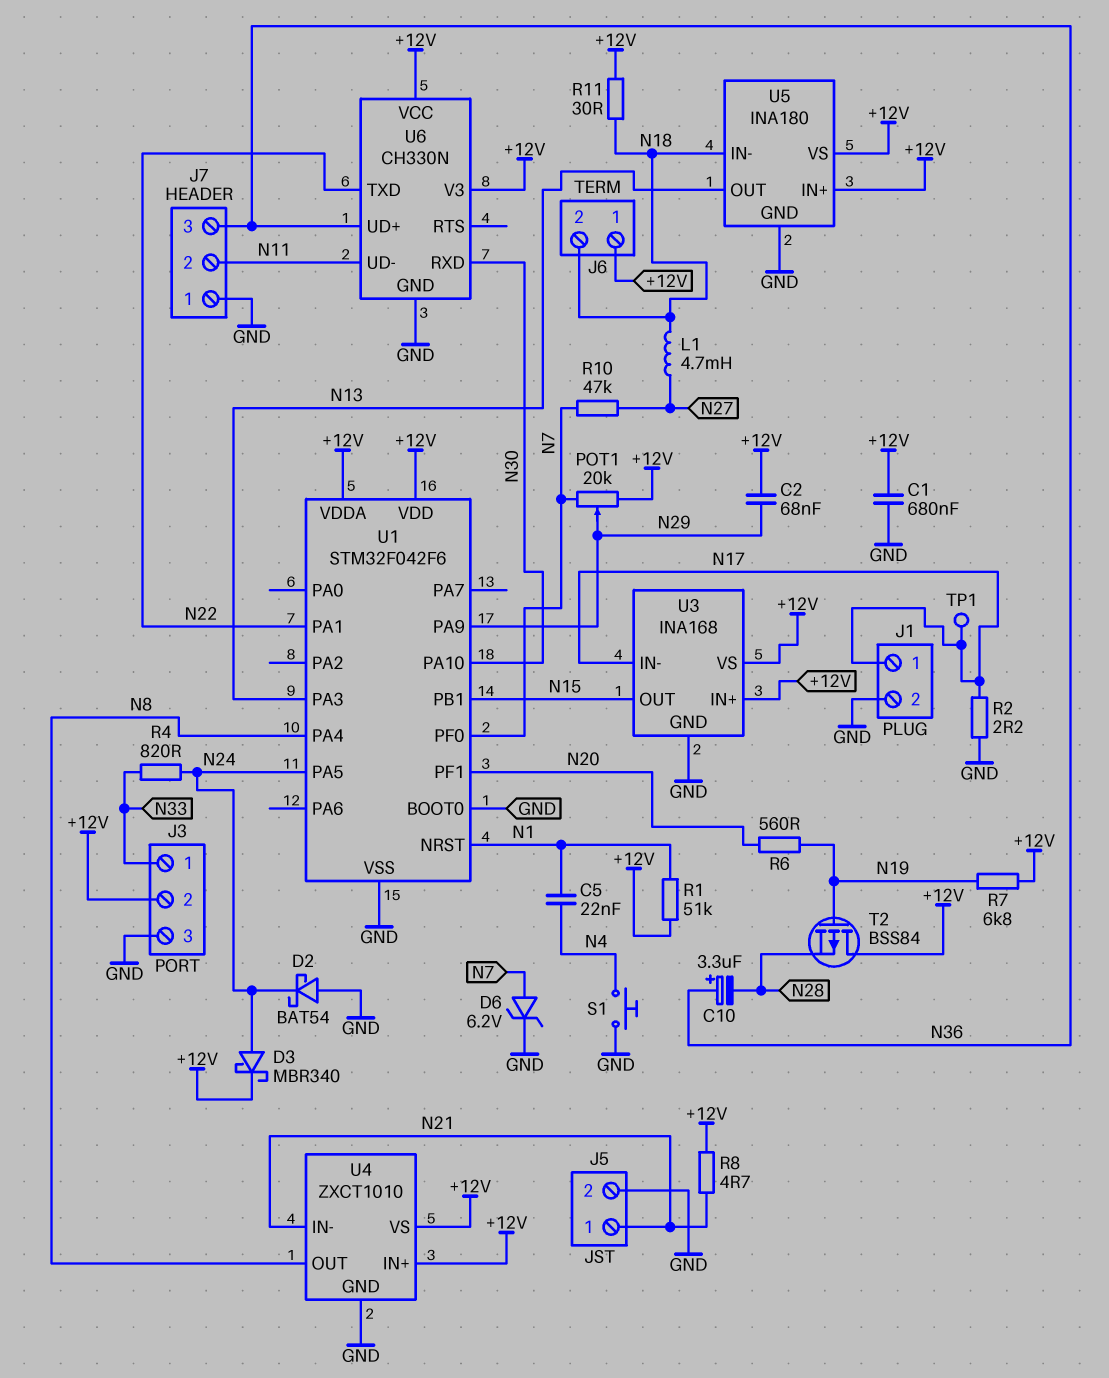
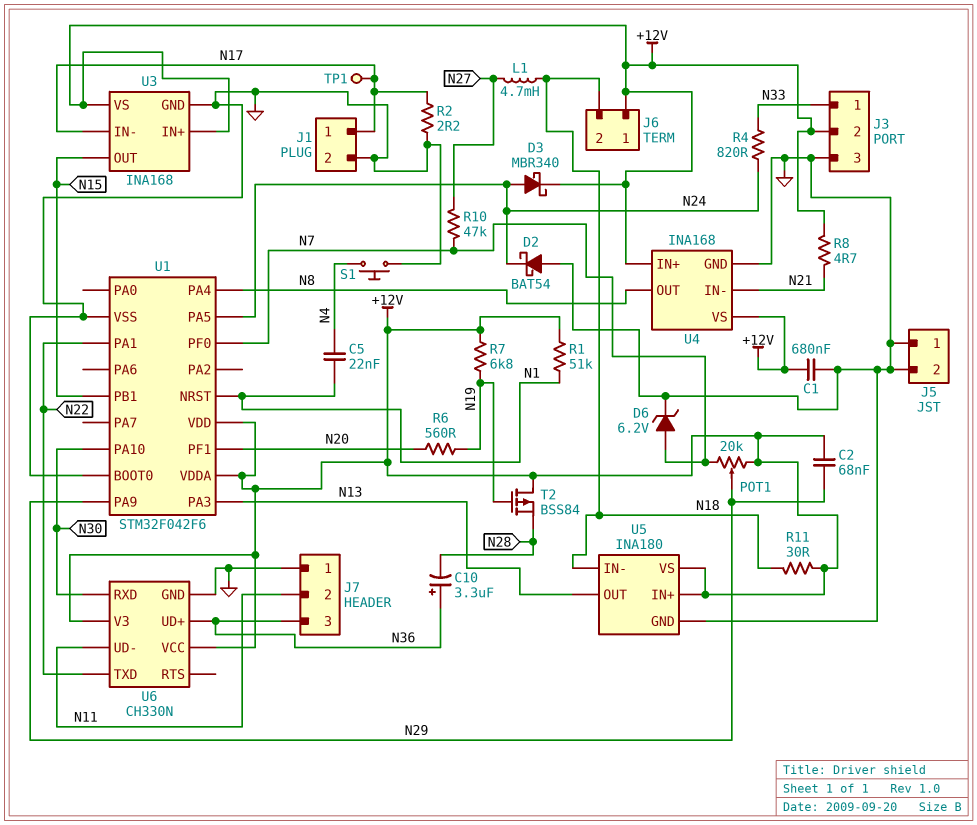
J5 pin 1: N21 -> GND
U4: ZXCT1010 -> INA168

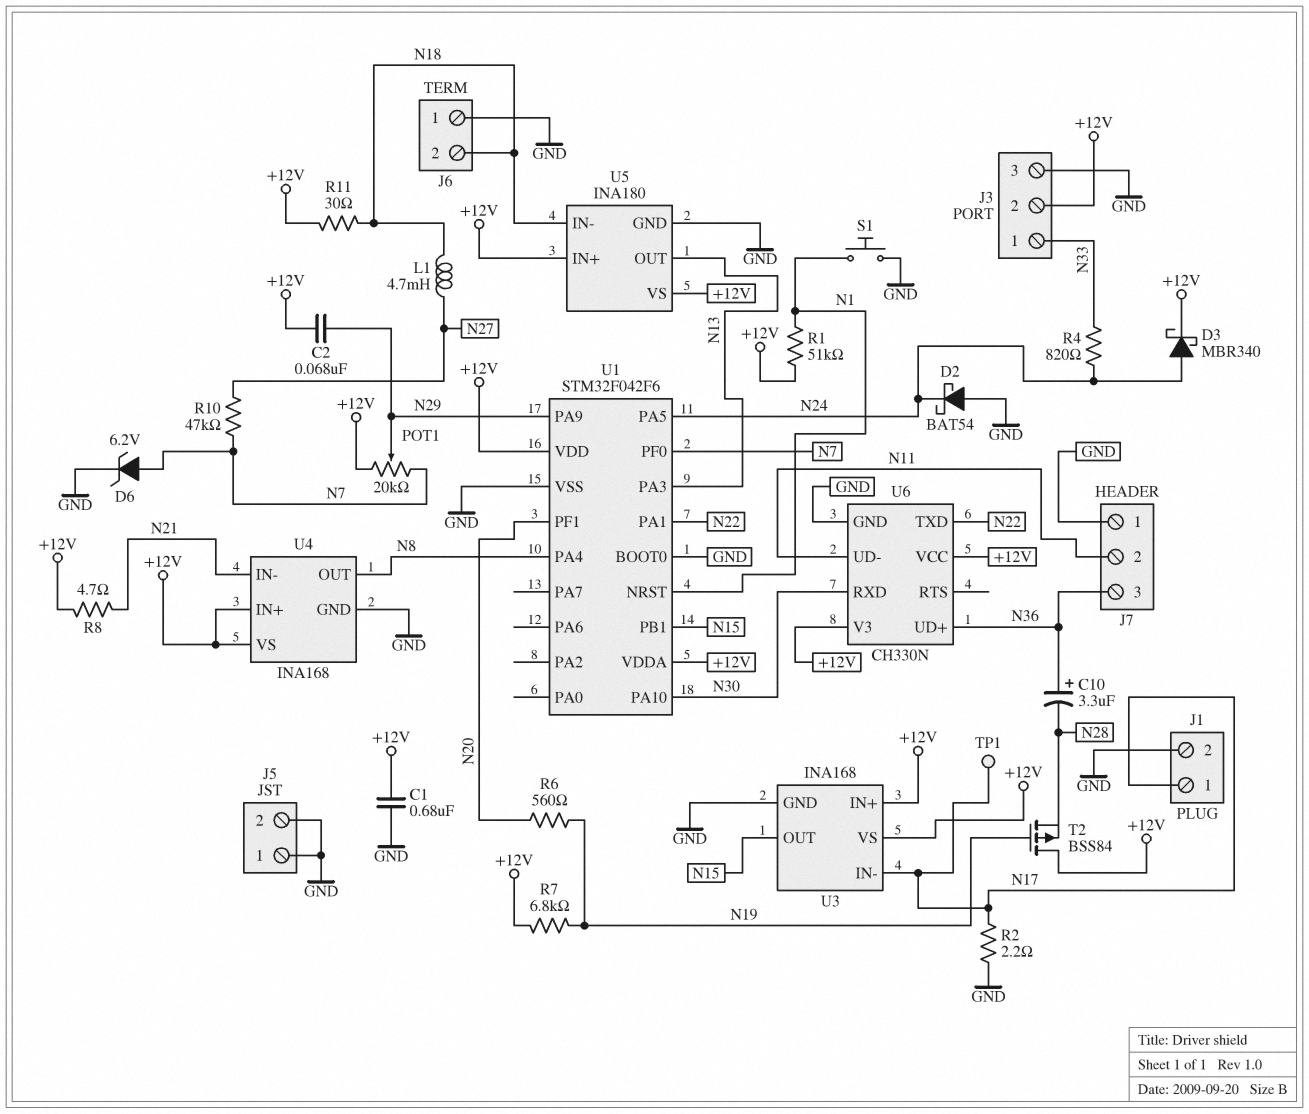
C5: 22nF (N1, N4) -> none
J6 pin 1: +12V -> GND
S1: button (GND, N4) -> button (GND, N1)

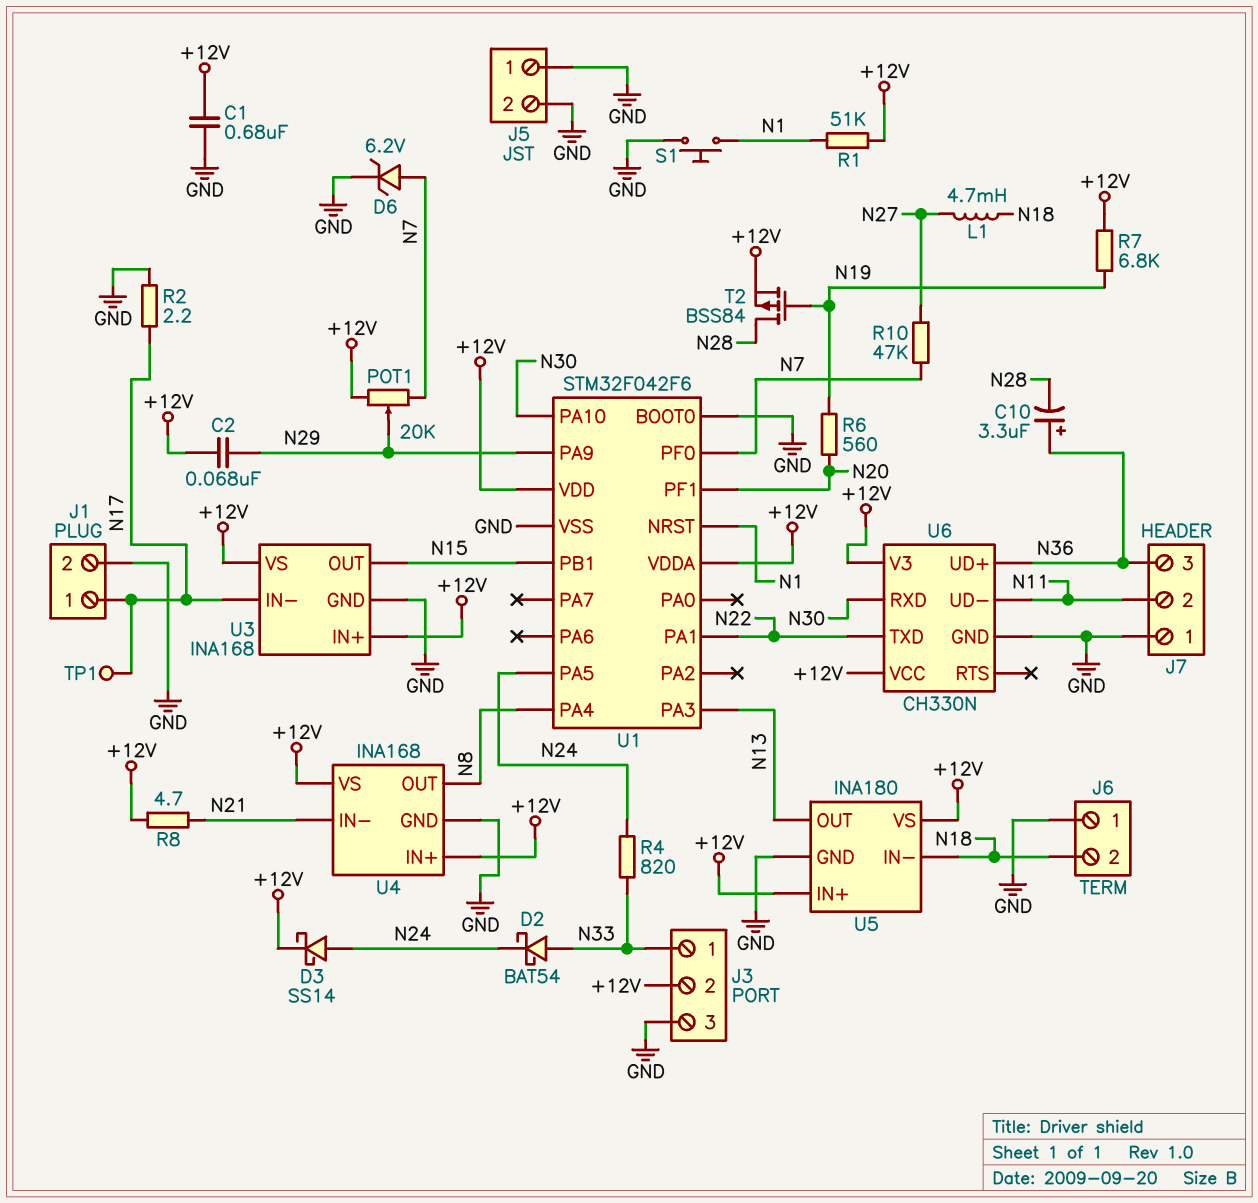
D2: schottky BAT54 (A GND, K N24) -> schottky BAT54 (A N33, K N24)
D3: schottky MBR340 (A N24, K +12V) -> schottky SS14 (A N24, K +12V)
R11: 30 (+12V, N18) -> none
T2: PMOS BSS84 (G N19, D +12V, S N28) -> PMOS BSS84 (G N19, D N28, S +12V)

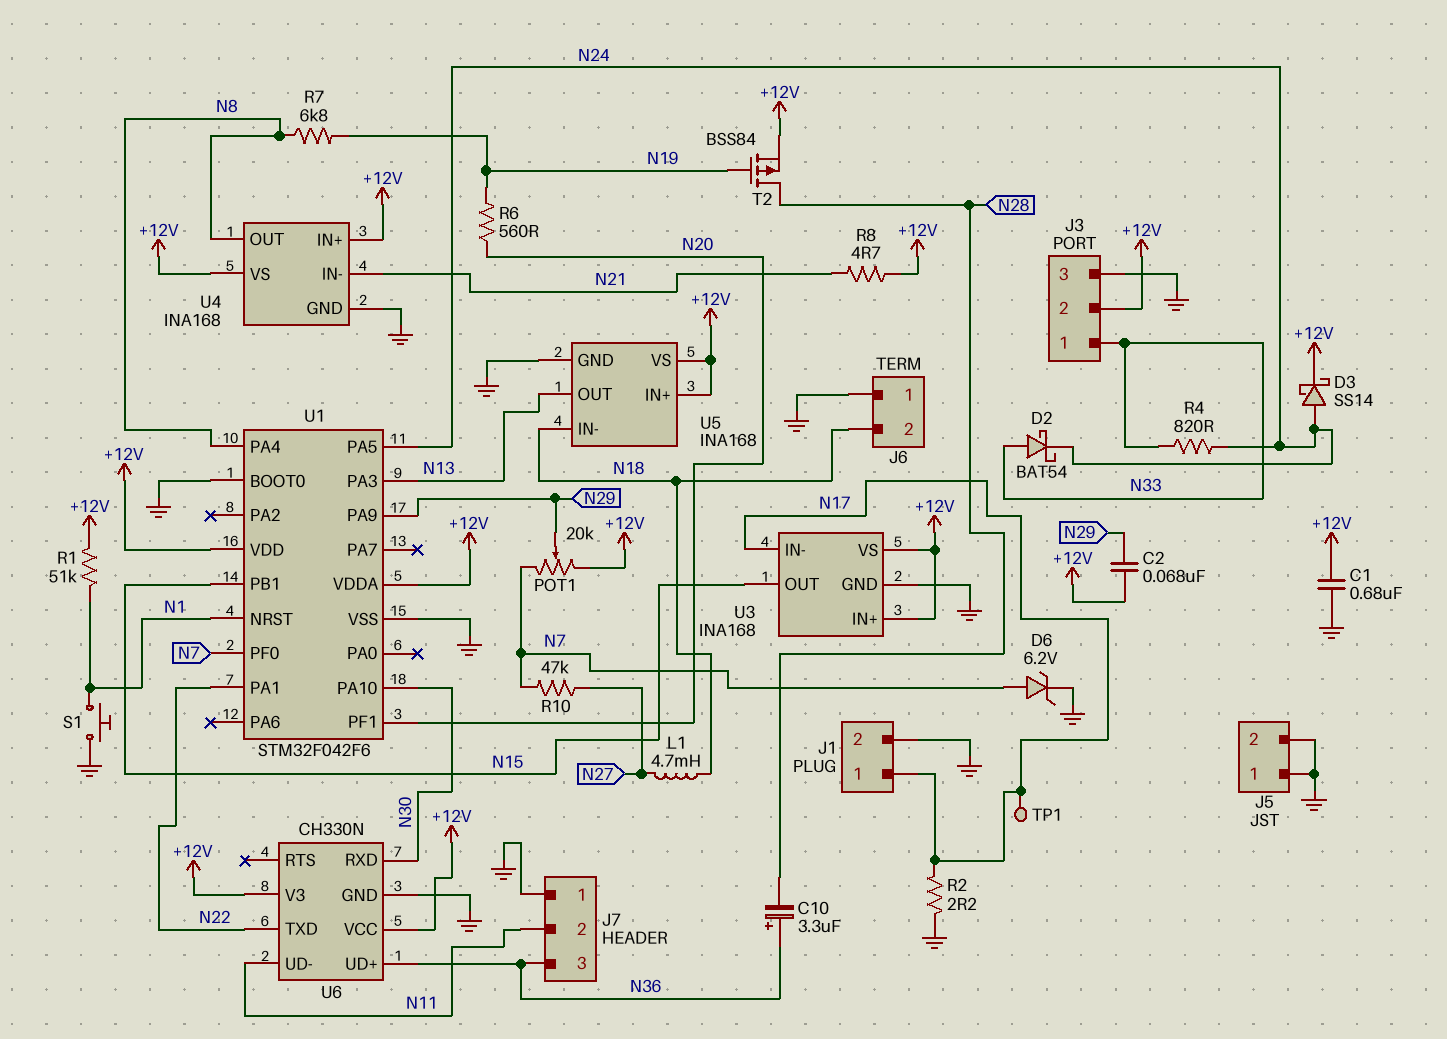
R7: 6.8k (+12V, N19) -> 6.8k (N8, N19)
U5: INA180 -> INA168

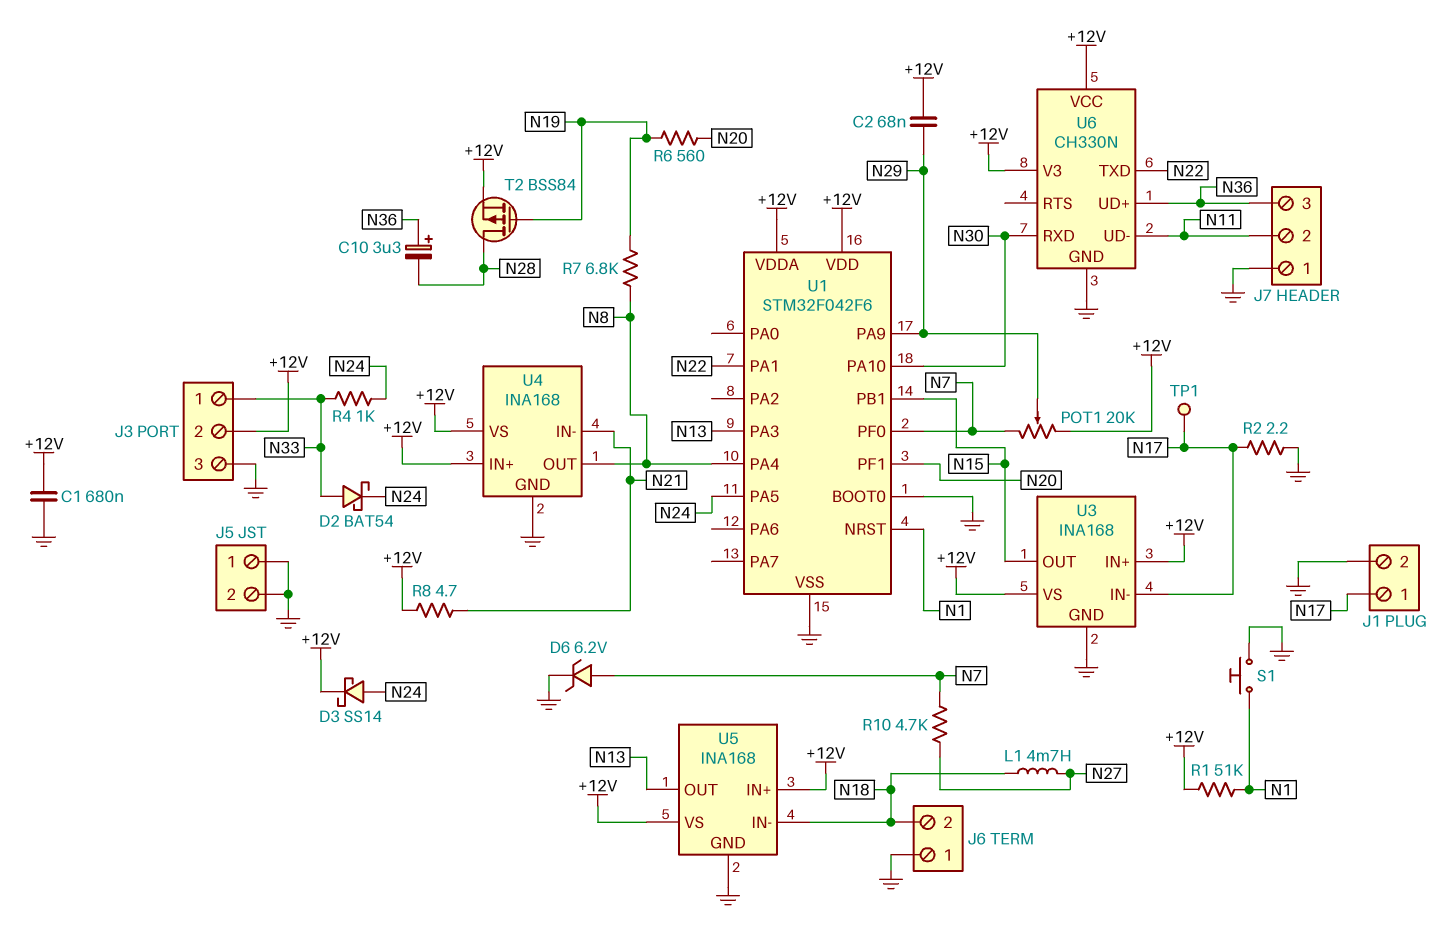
R4: 820 (N24, N33) -> 1k (N24, N33)
R10: 47k (N7, N27) -> 4.7k (N7, N27)

